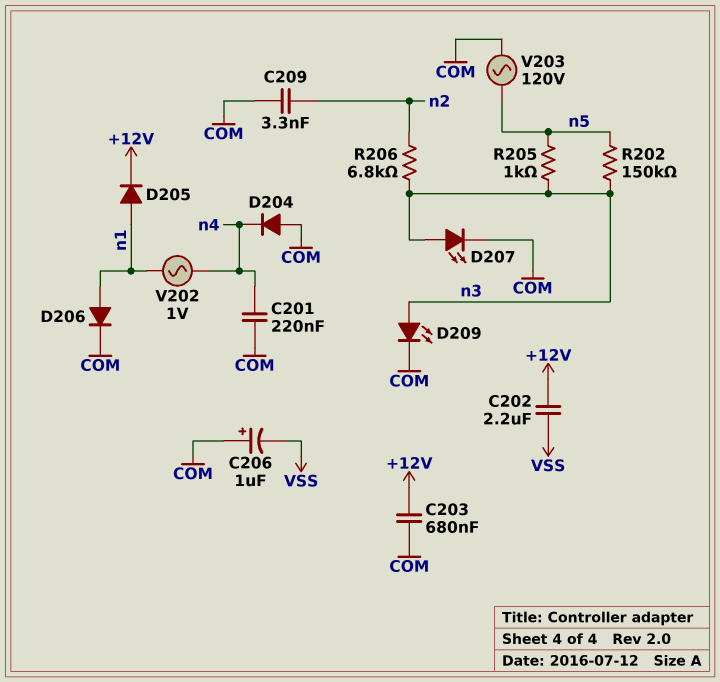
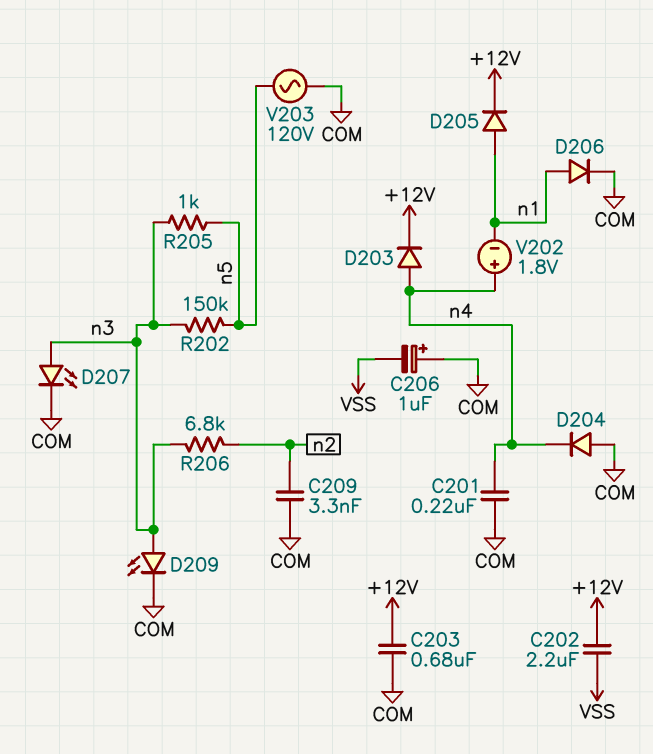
D203: none -> diode (A n4, K +12V)
V202: AC 1V (n1, n4) -> 1.8V (plus n4, minus n1)

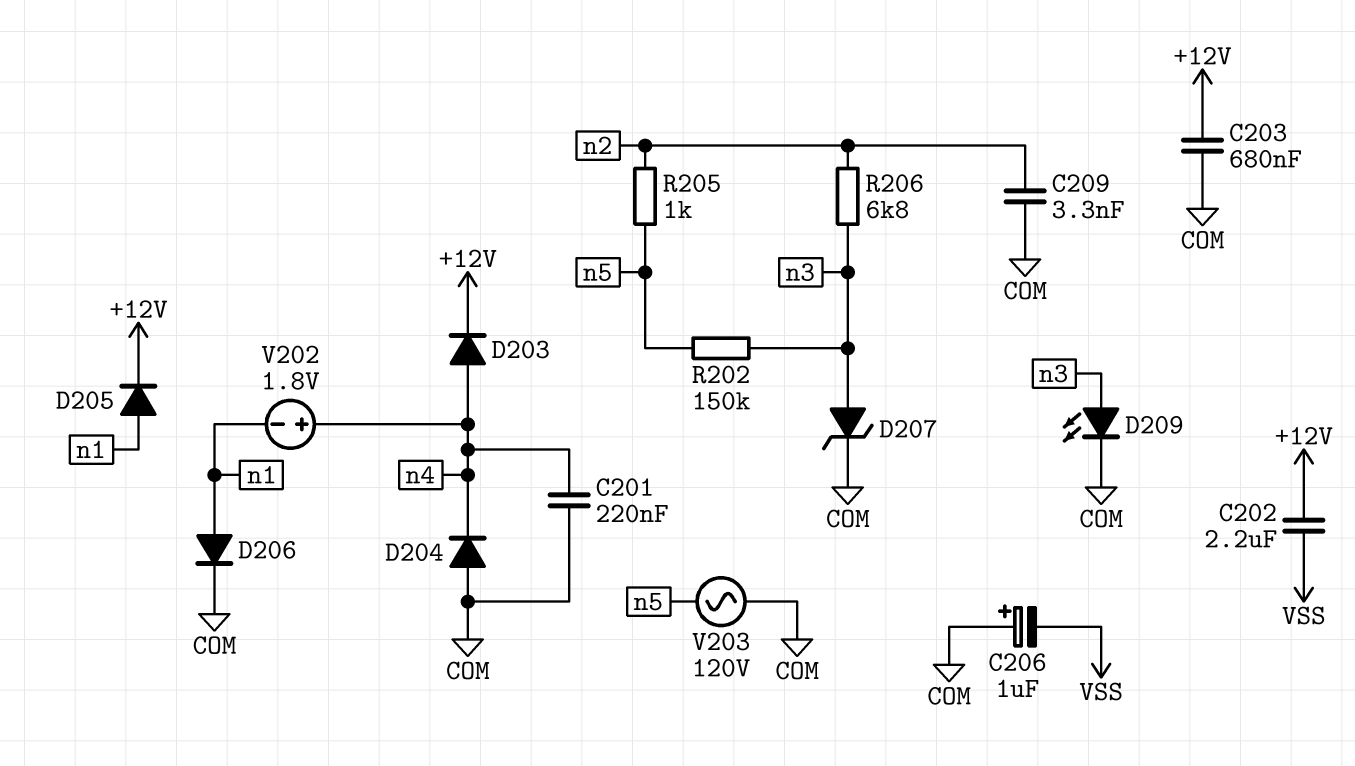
D207: LED (A n3, K COM) -> zener (A n3, K COM)
R205: 1k (n3, n5) -> 1k (n2, n5)

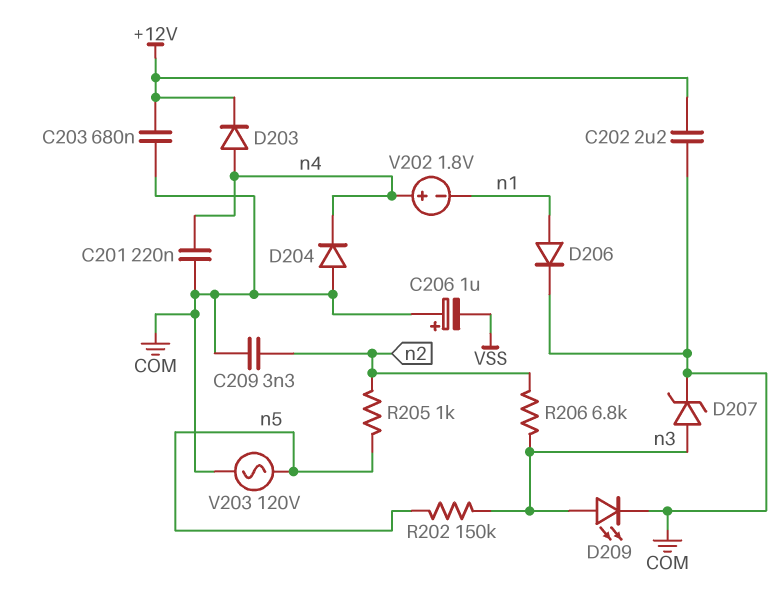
C202: 2.2uF (+12V, VSS) -> 2.2uF (+12V, COM)
D205: diode (A n1, K +12V) -> none

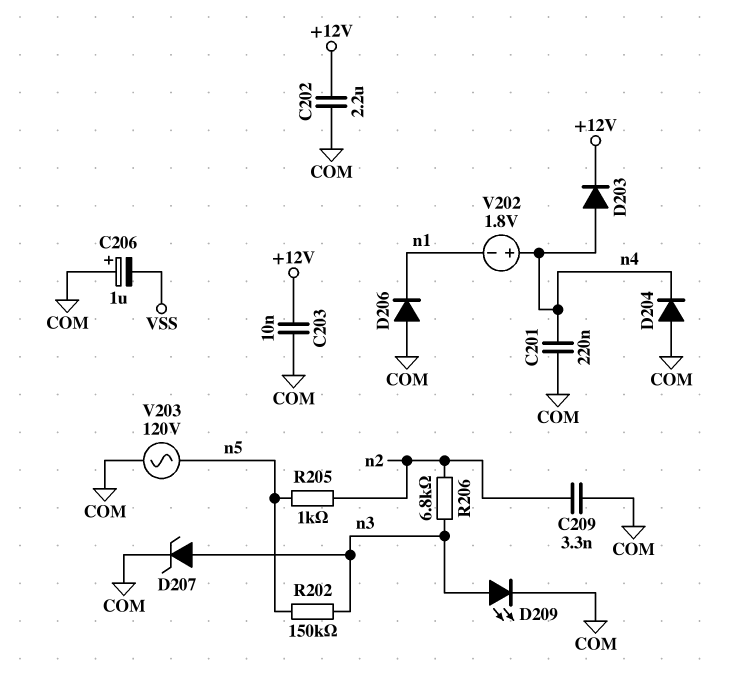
C203: 680nF (+12V, COM) -> 10nF (+12V, COM)
D206: diode (A n1, K COM) -> diode (A COM, K n1)

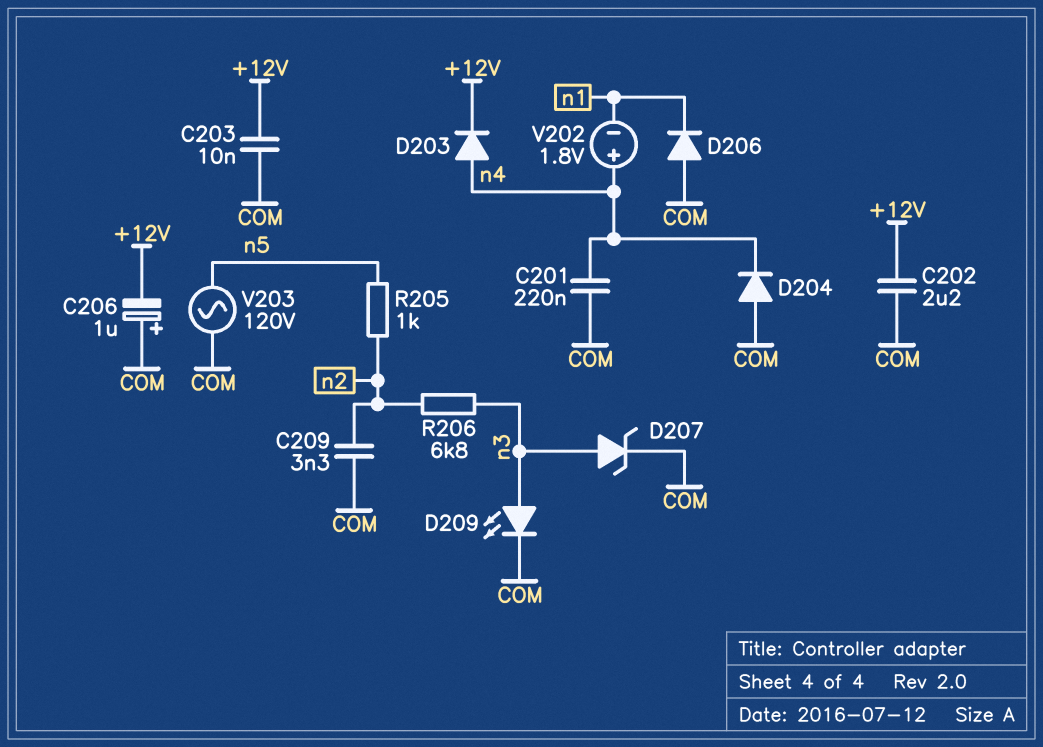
C206: 1uF (plus COM, minus VSS) -> 1uF (plus COM, minus +12V)
R202: 150k (n3, n5) -> none

